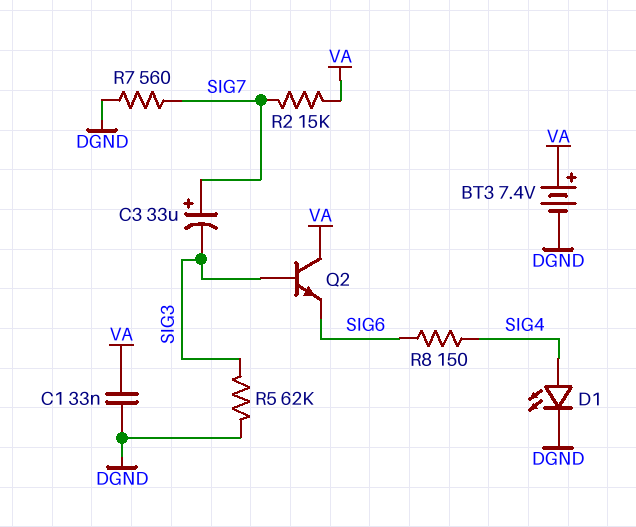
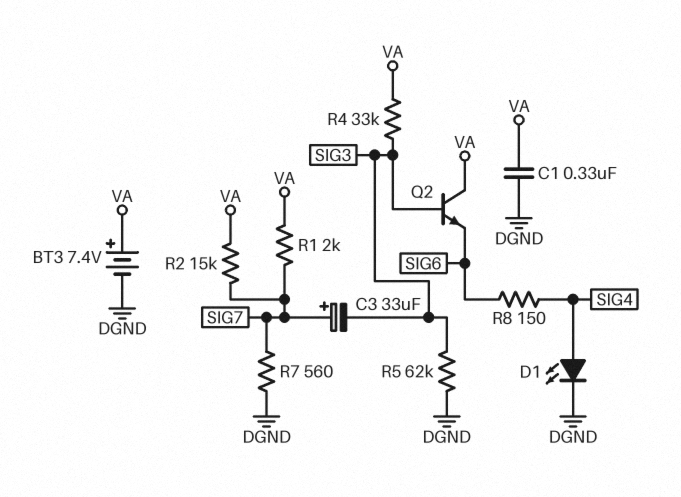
C1: 33nF (DGND, VA) -> 330nF (DGND, VA)
R1: none -> 2k (SIG7, VA)
R4: none -> 33k (SIG3, VA)

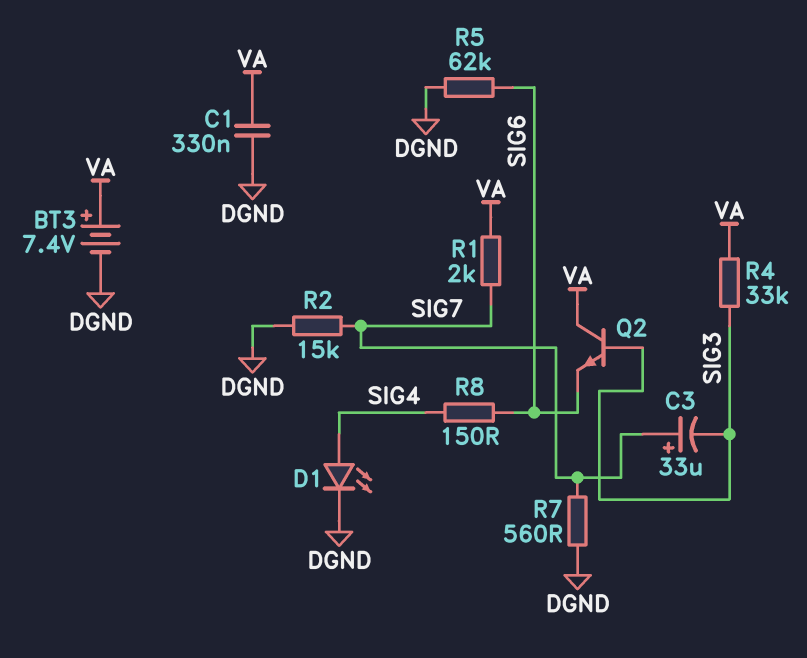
R2: 15k (SIG7, VA) -> 15k (DGND, SIG7)
R5: 62k (DGND, SIG3) -> 62k (DGND, SIG6)

